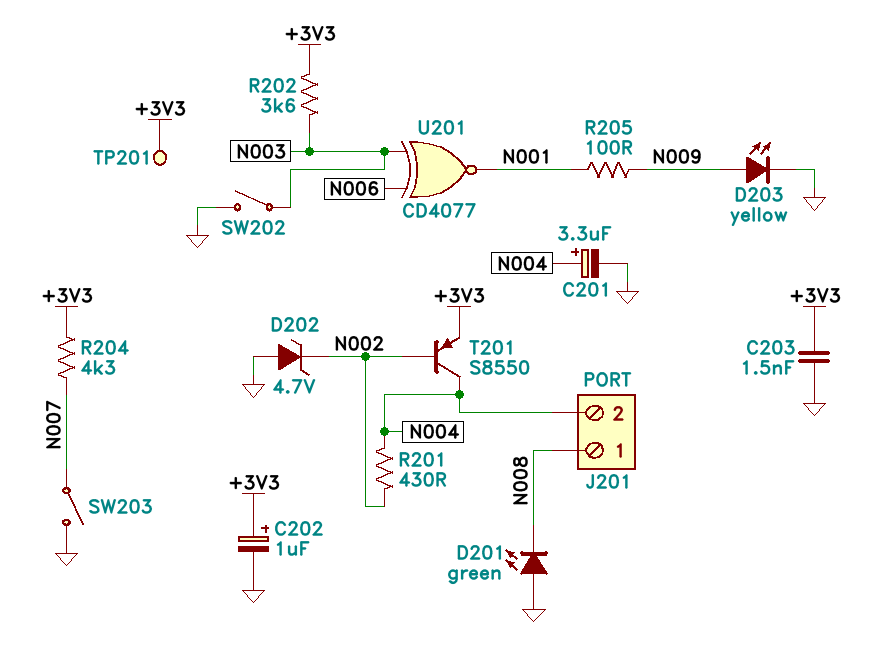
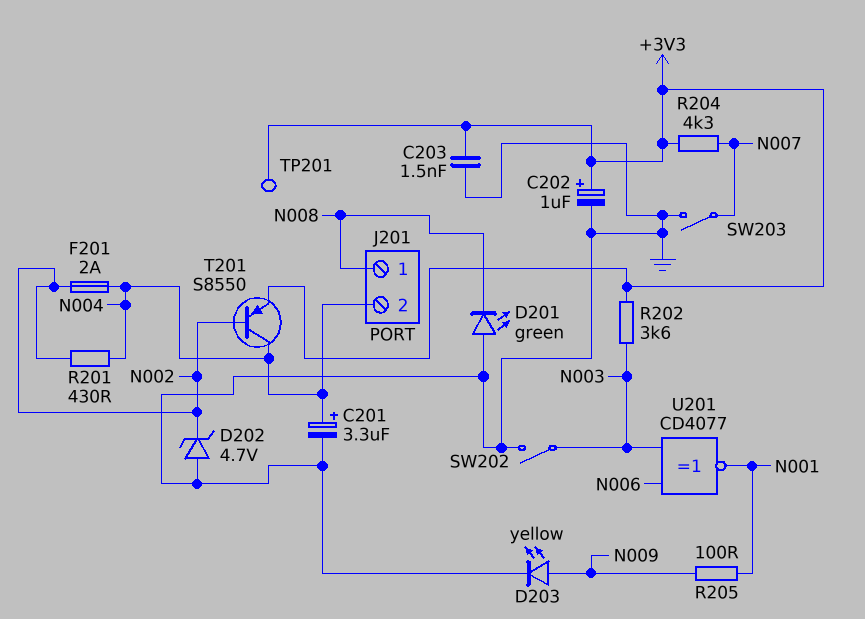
F201: none -> 2A (N002, N004)

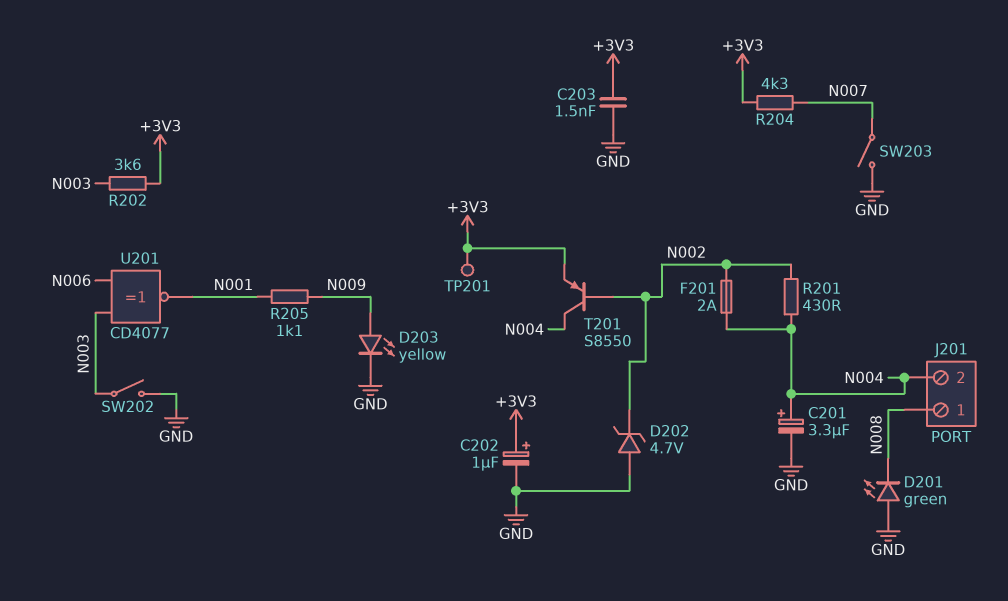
R205: 100 (N001, N009) -> 1.1k (N001, N009)

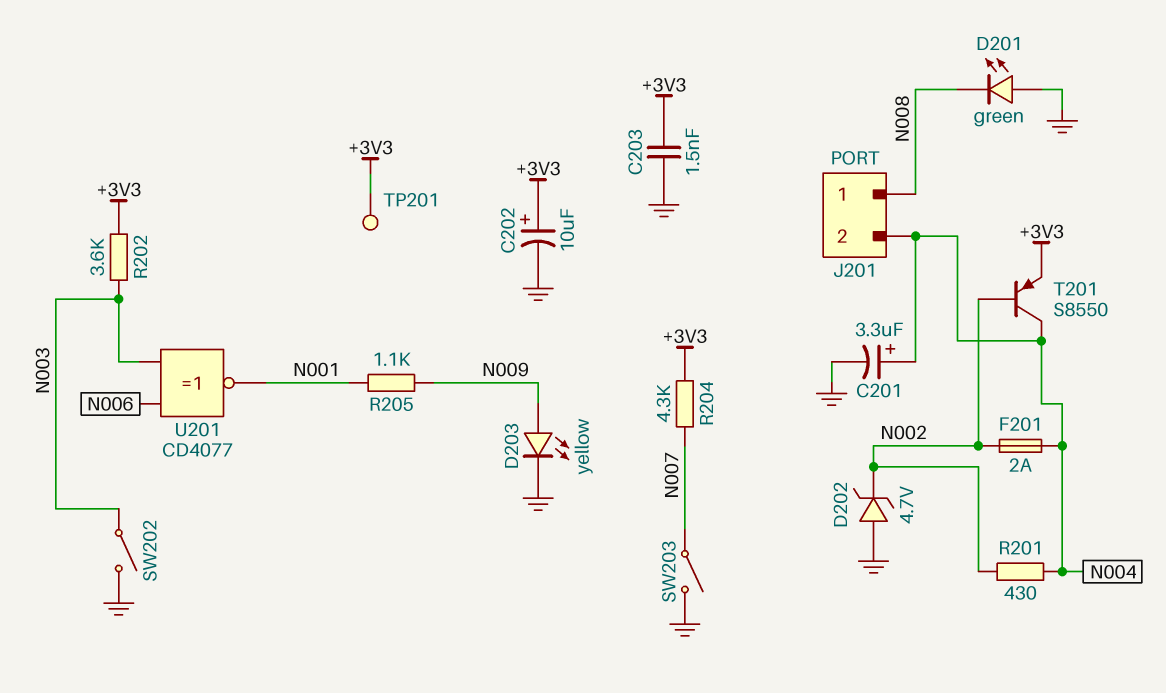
C202: 1uF (plus +3V3, minus GND) -> 10uF (plus +3V3, minus GND)

